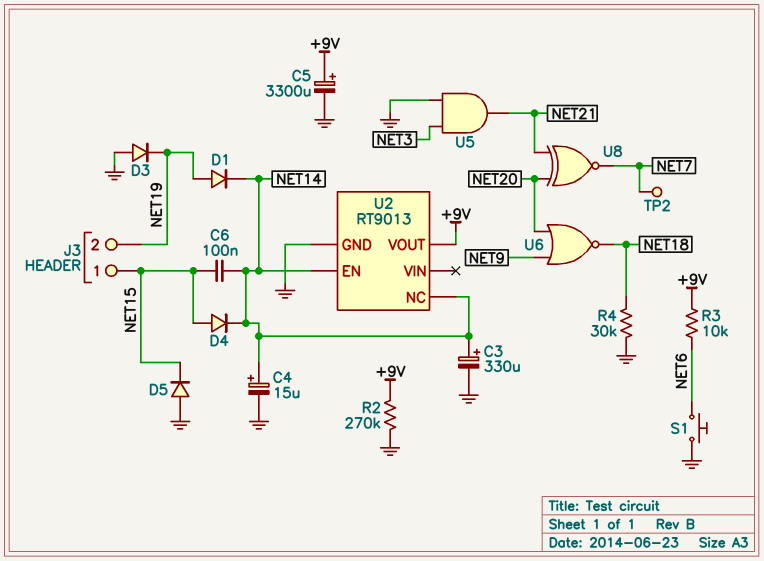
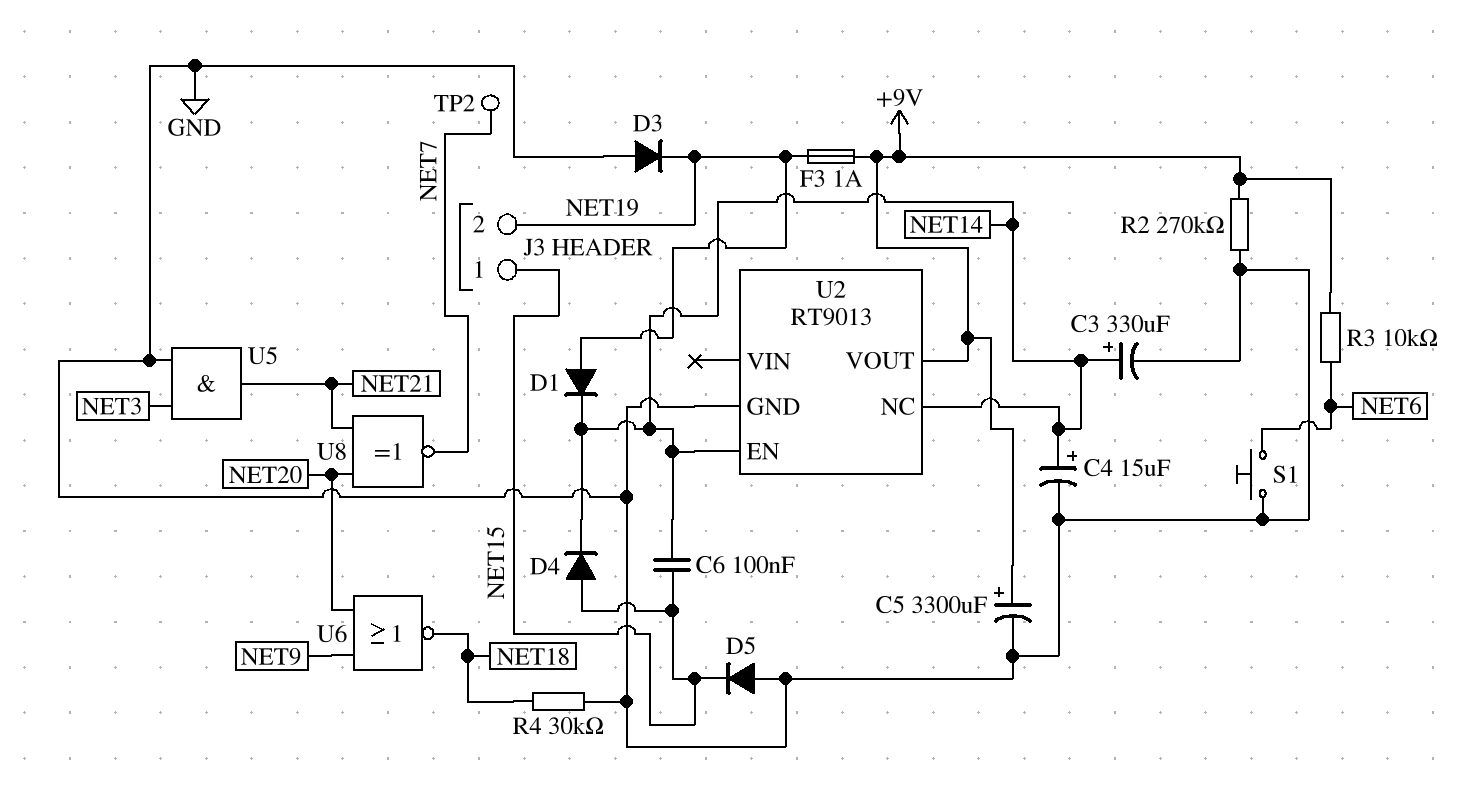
F3: none -> 1A (+9V, NET19)

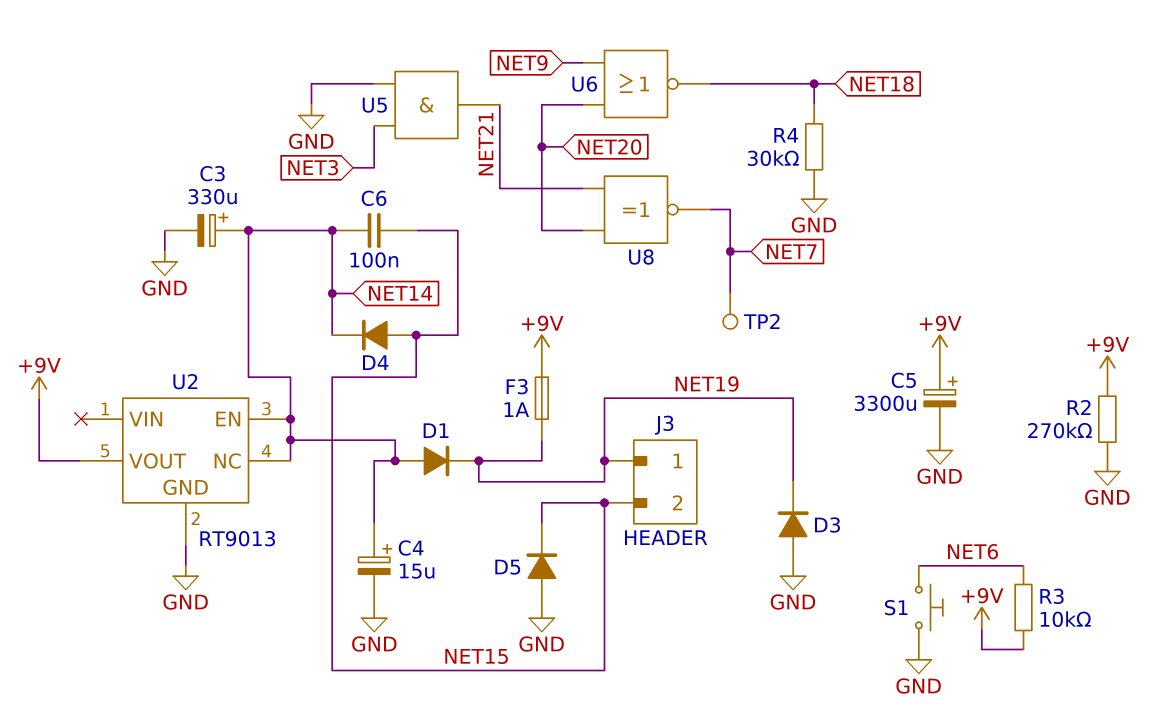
D1: diode (A NET19, K NET14) -> diode (A NET14, K NET19)
J3 pin 1: NET15 -> NET19
J3 pin 2: NET19 -> NET15

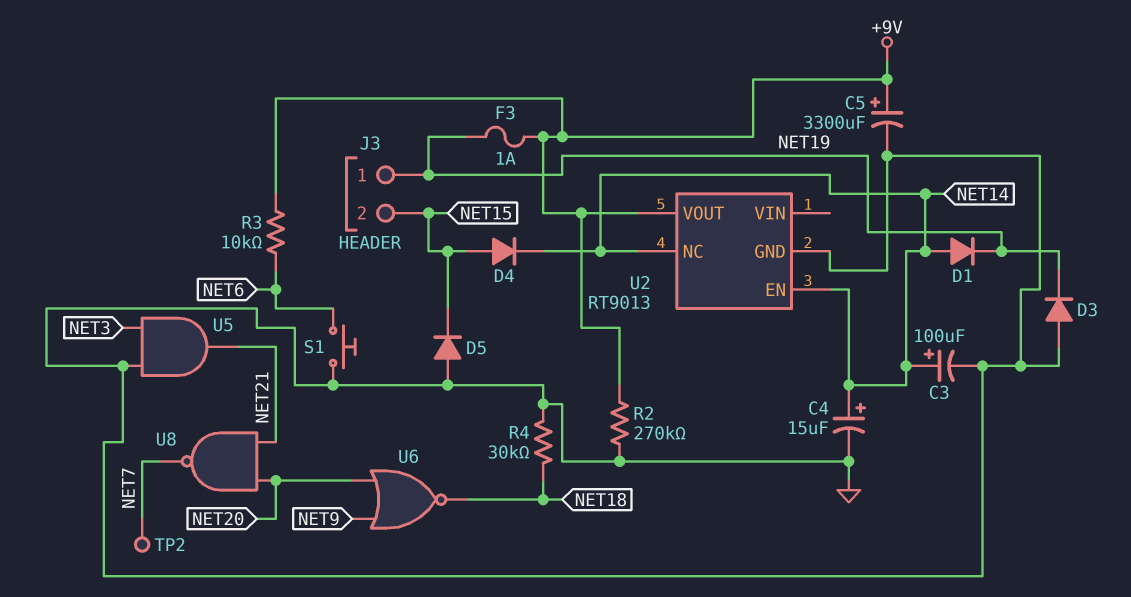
C3: 330uF (plus NET14, minus GND) -> 100uF (plus NET14, minus GND)
C6: 100nF (NET14, NET15) -> none
U8: XNOR (in NET20, in NET21, out NET7) -> NAND (in NET20, in NET21, out NET7)

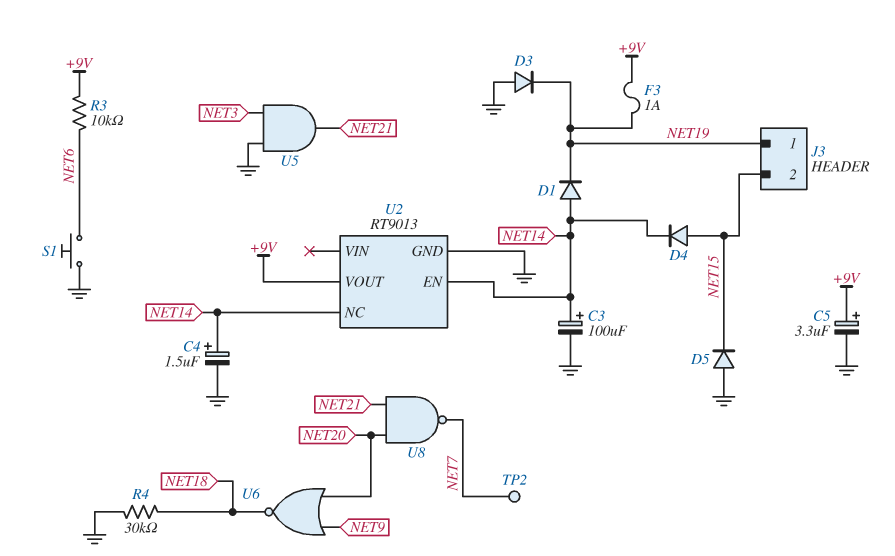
C4: 15uF (plus NET14, minus GND) -> 1.5uF (plus NET14, minus GND)
C5: 3300uF (plus +9V, minus GND) -> 3.3uF (plus +9V, minus GND)
R2: 270k (+9V, GND) -> none

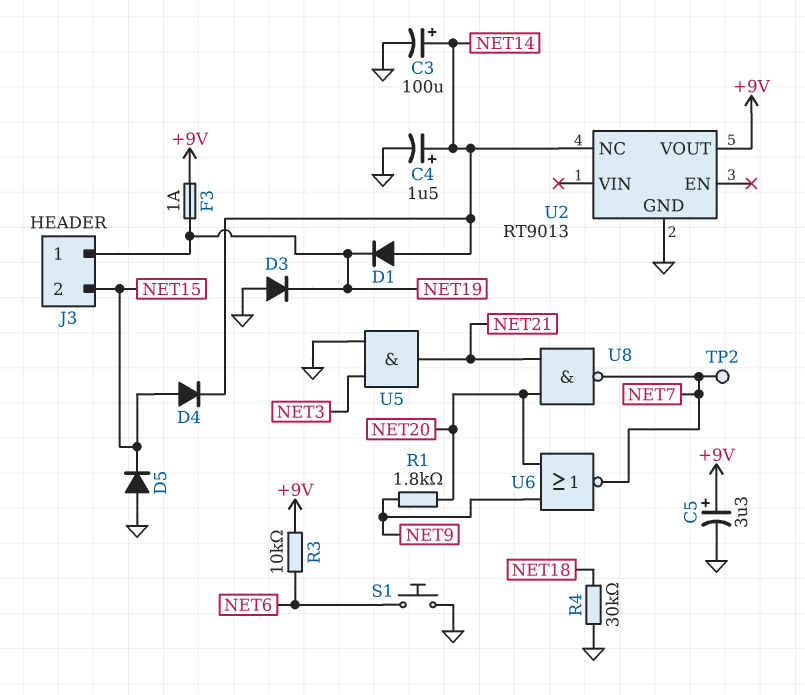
R1: none -> 1.8k (NET9, NET20)
U2 pin EN: NET14 -> none
U6: NOR (in NET9, in NET20, out NET18) -> NOR (in NET9, in NET20, out NET7)

